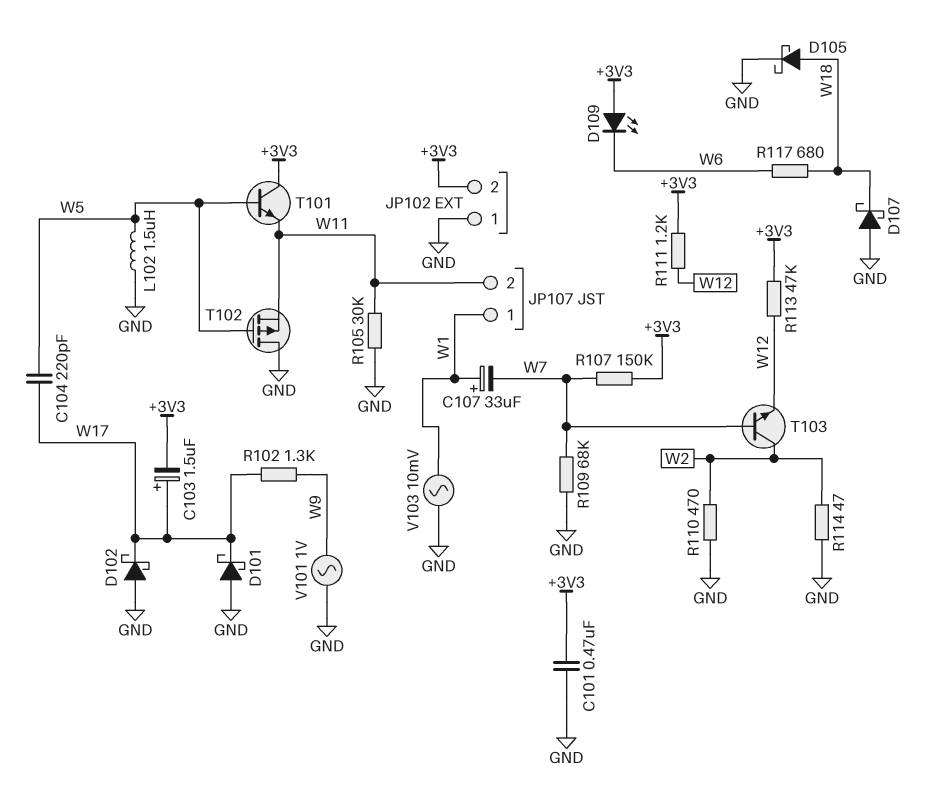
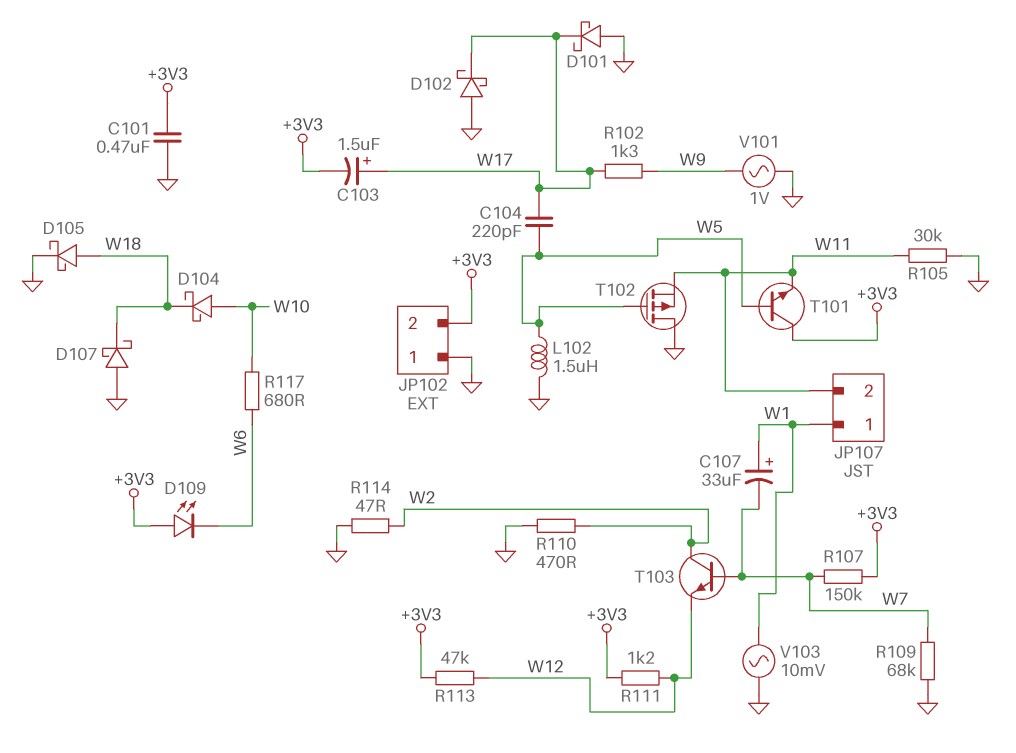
D104: none -> schottky (A W10, K W18)
R117: 680 (W6, W18) -> 680 (W6, W10)

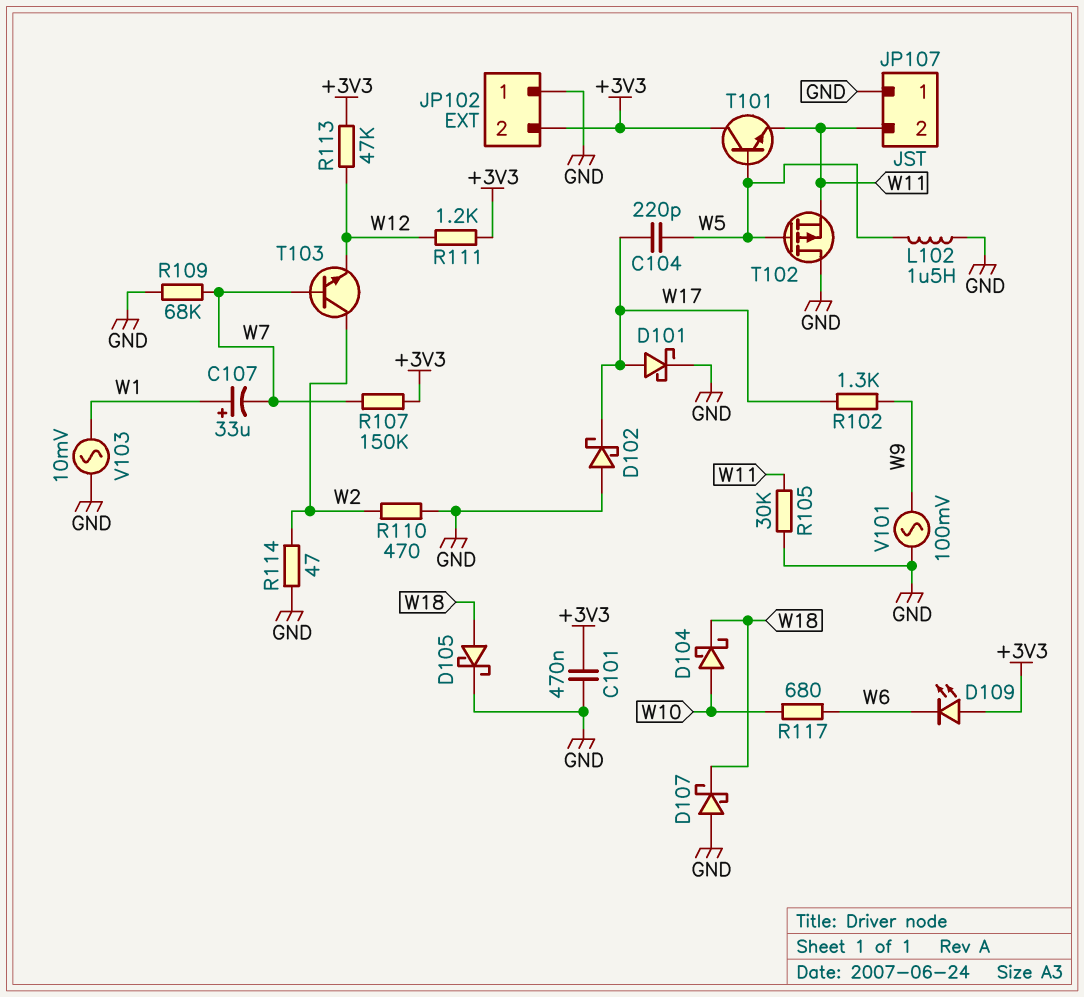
C103: 1.5uF (plus W17, minus +3V3) -> none
D101: schottky (A GND, K W17) -> schottky (A W17, K GND)
JP107 pin 1: W1 -> GND
V101: AC 1V (GND, W9) -> AC 100mV (GND, W9)

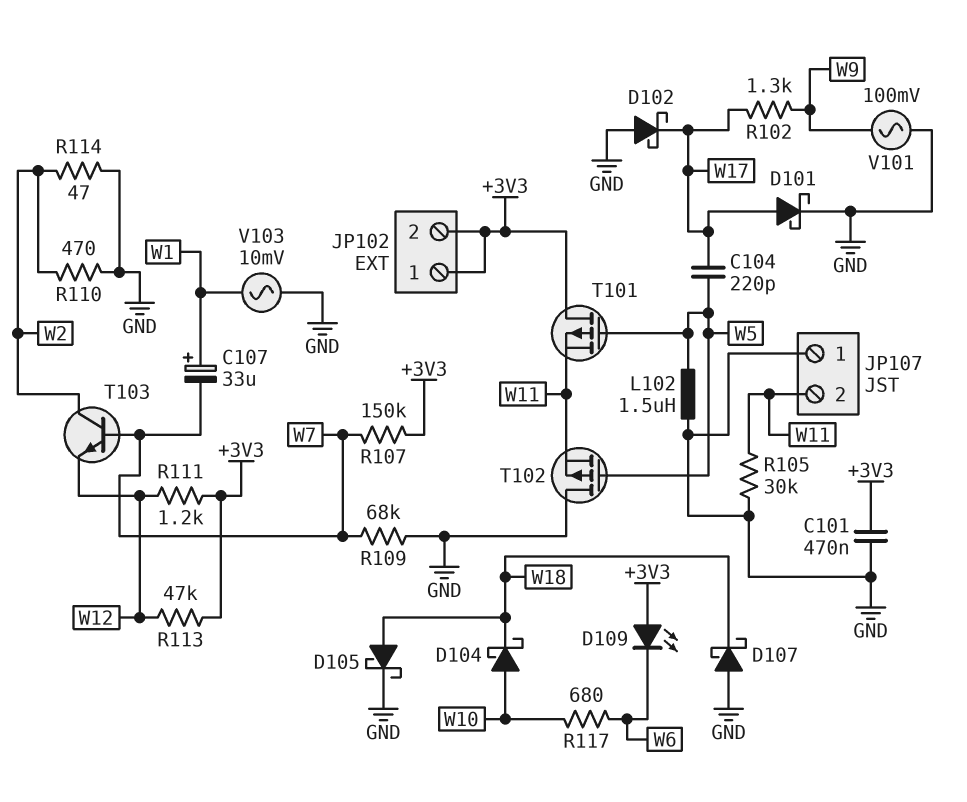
JP102 pin 1: GND -> +3V3
T101: NPN (B W5, C +3V3, E W11) -> PMOS (G W5, D +3V3, S W11)

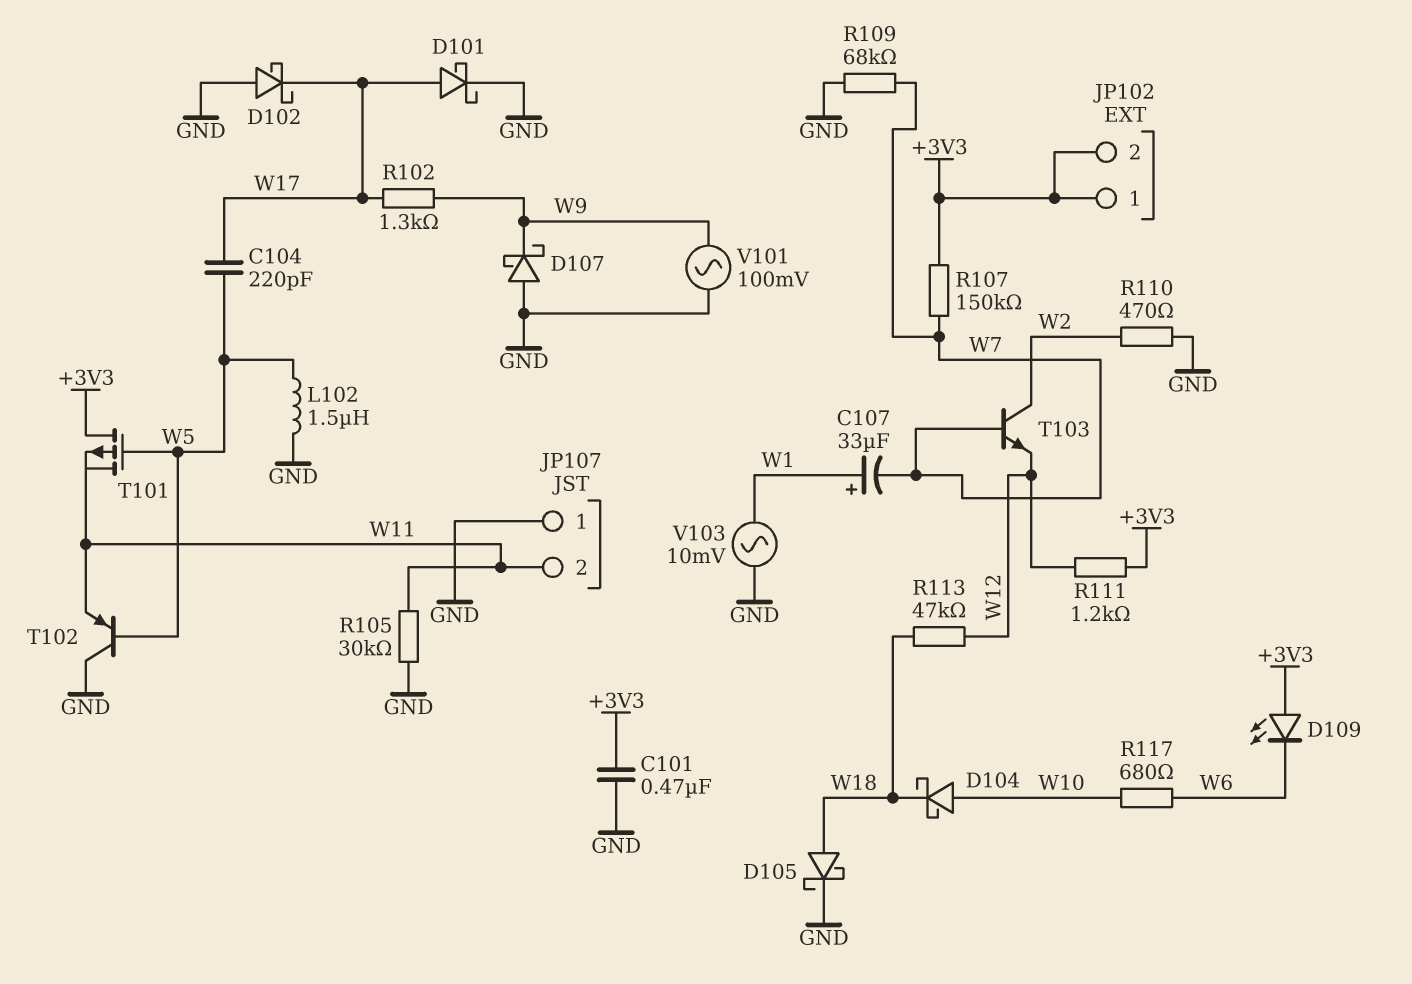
D107: schottky (A GND, K W18) -> schottky (A GND, K W9)
R113: 47k (+3V3, W12) -> 47k (W12, W18)
R114: 47 (GND, W2) -> none
T102: PMOS (G W5, D GND, S W11) -> PNP (B W5, C GND, E W11)

